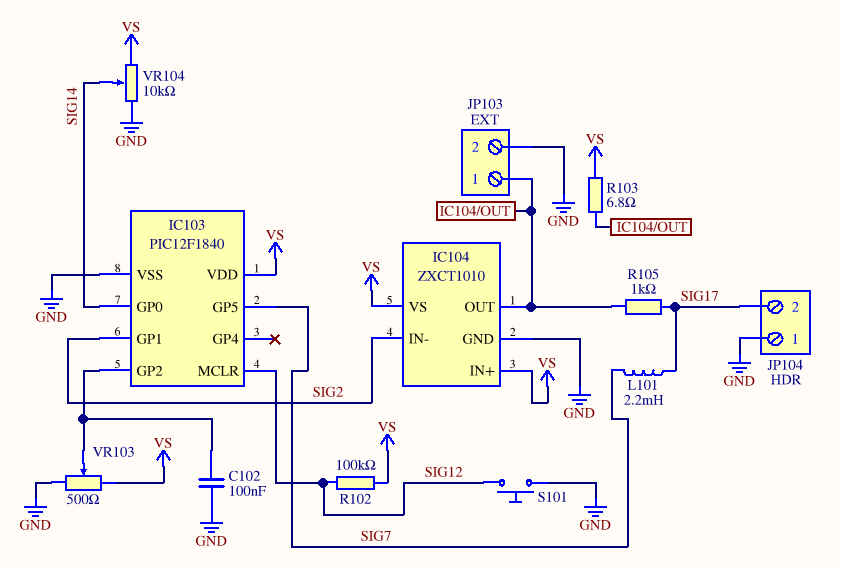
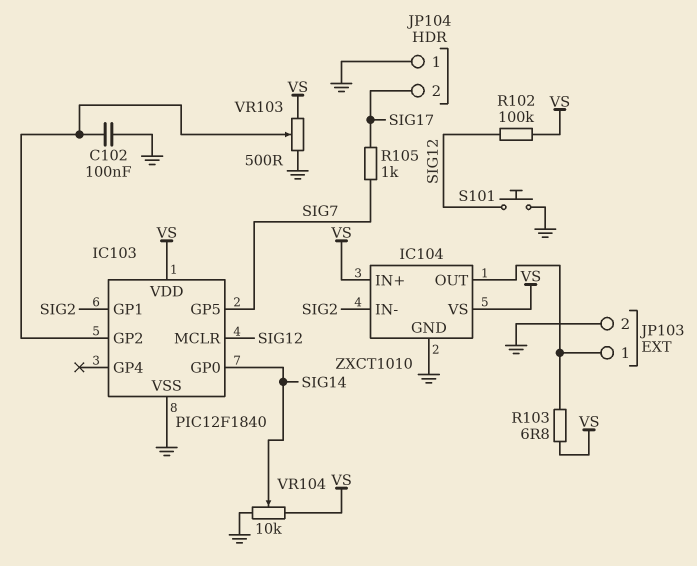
L101: 2.2mH (SIG7, SIG17) -> none
R105: 1k (IC104/OUT, SIG17) -> 1k (SIG7, SIG17)

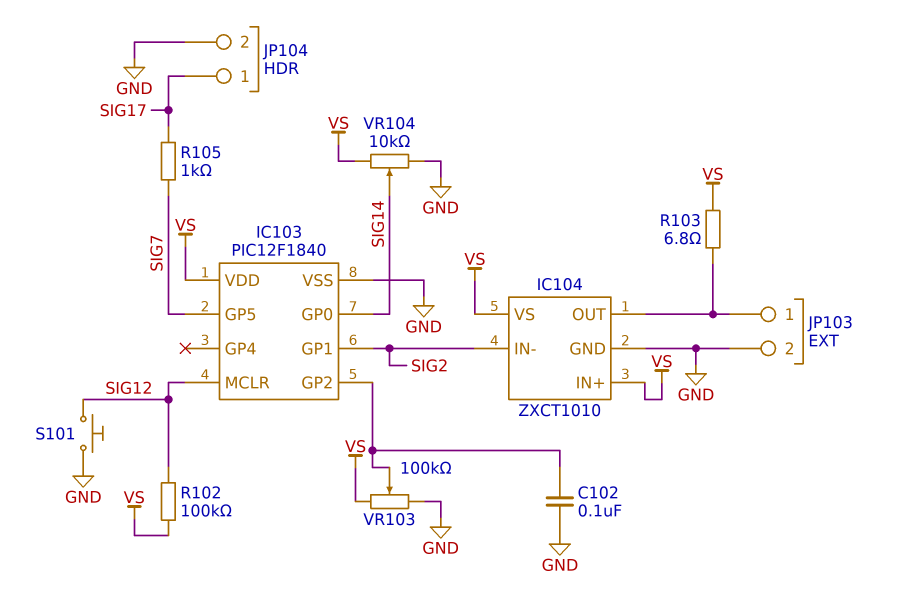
JP104 pin 1: GND -> SIG17
JP104 pin 2: SIG17 -> GND
VR103: 500 (GND, VS, wiper IC103/GP2) -> 100k (GND, VS, wiper IC103/GP2)

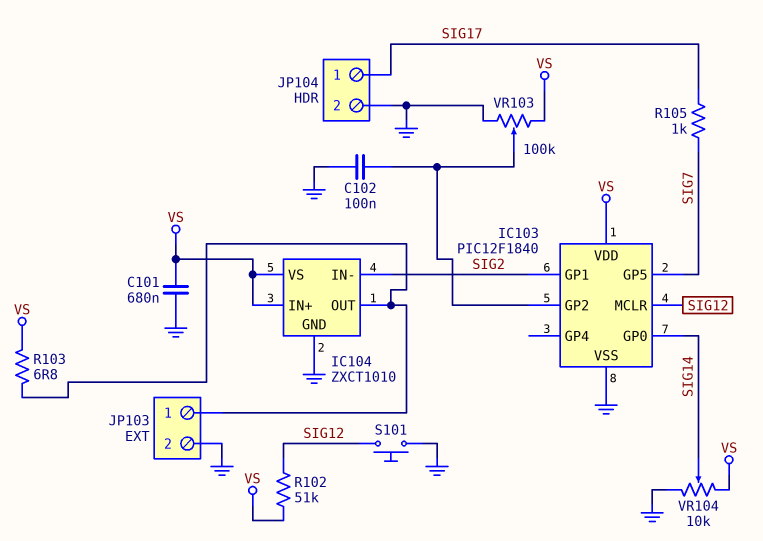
C101: none -> 680nF (GND, VS)
R102: 100k (SIG12, VS) -> 51k (SIG12, VS)

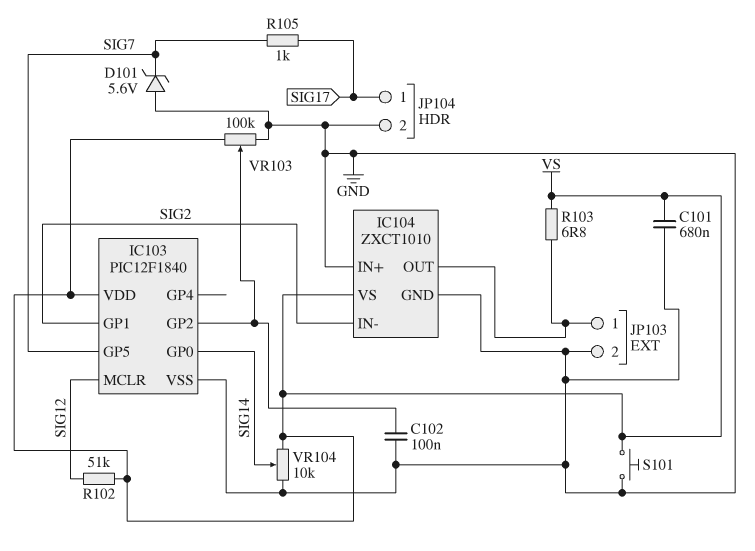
D101: none -> zener 5.6V (A GND, K SIG7)
IC104 pin IN+: VS -> GND
S101: button (GND, SIG12) -> button (GND, VS)

